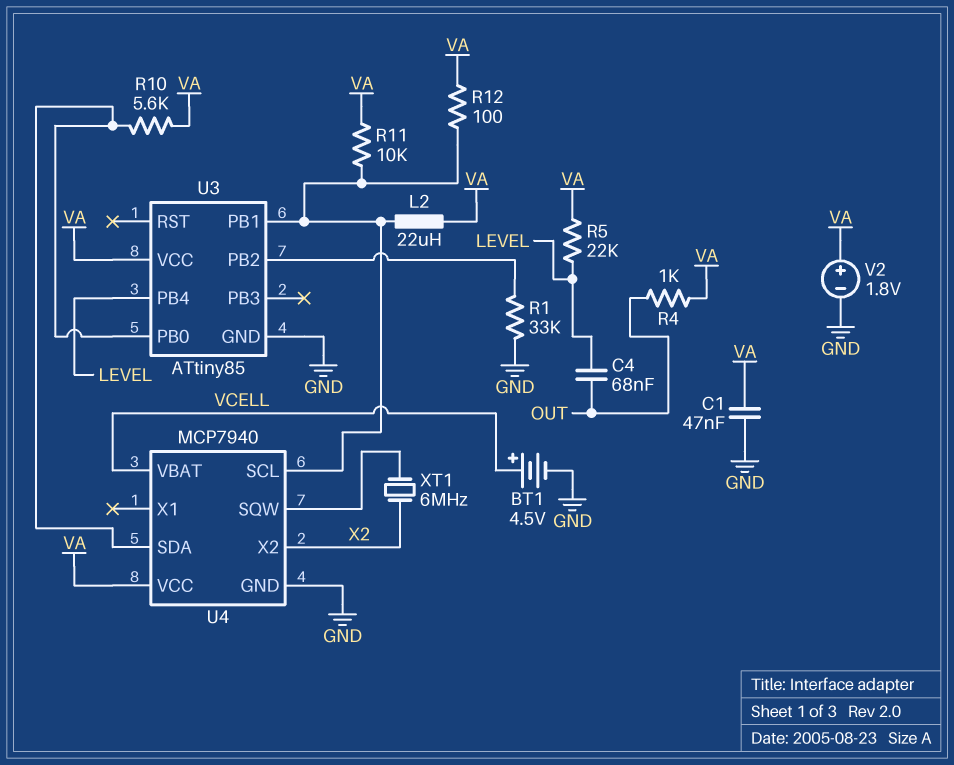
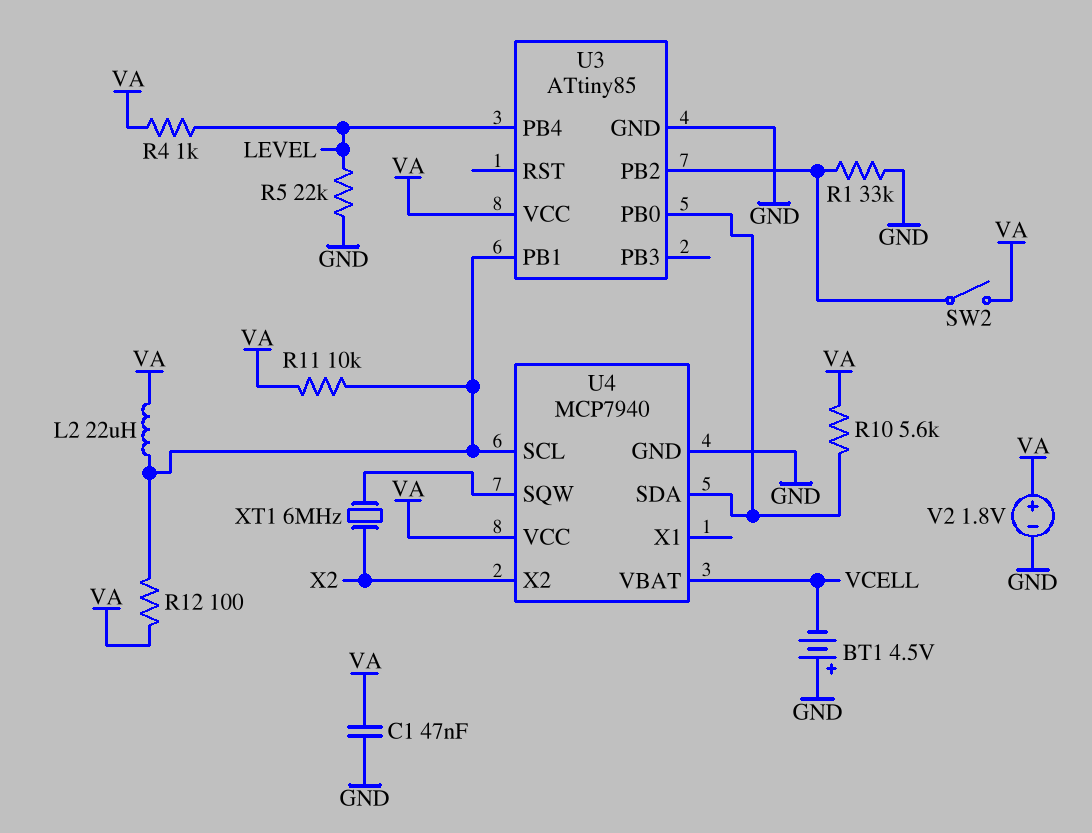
BT1: 4.5V (plus VCELL, minus GND) -> 4.5V (plus GND, minus VCELL)
C4: 68nF (LEVEL, OUT) -> none
R4: 1k (OUT, VA) -> 1k (LEVEL, VA)
R5: 22k (LEVEL, VA) -> 22k (GND, LEVEL)
SW2: none -> switch (U3/PB2, VA)

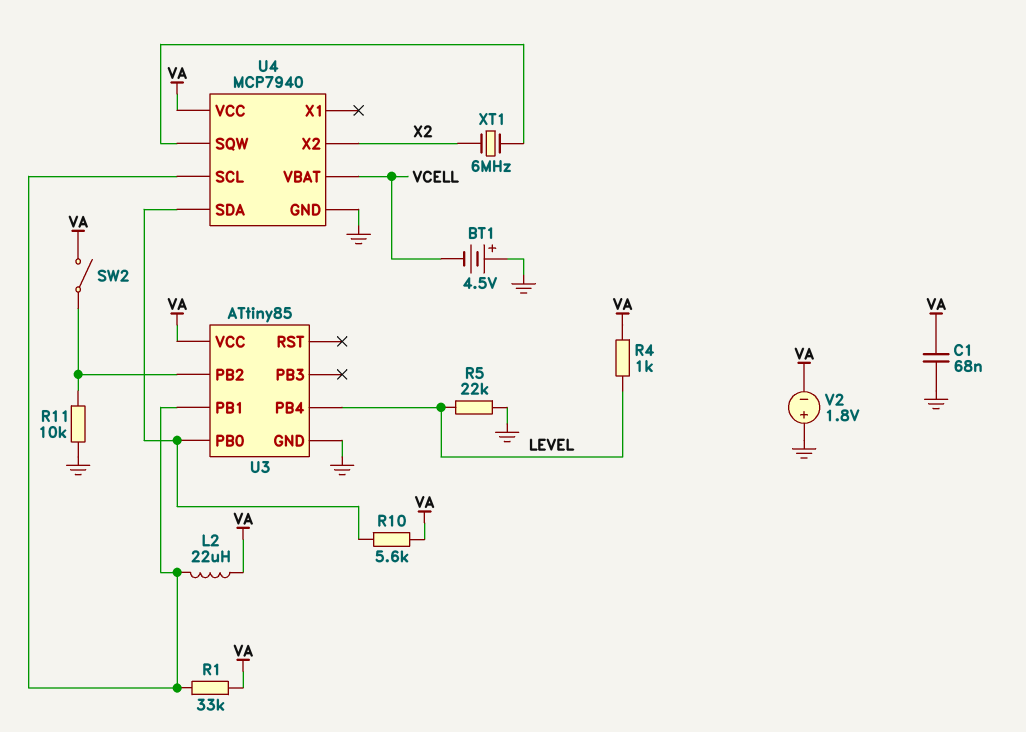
C1: 47nF (GND, VA) -> 68nF (GND, VA)
R1: 33k (GND, U3/PB2) -> 33k (U3/PB1, VA)
R11: 10k (U3/PB1, VA) -> 10k (GND, U3/PB2)
R12: 100 (U3/PB1, VA) -> none
V2: 1.8V (plus VA, minus GND) -> 1.8V (plus GND, minus VA)

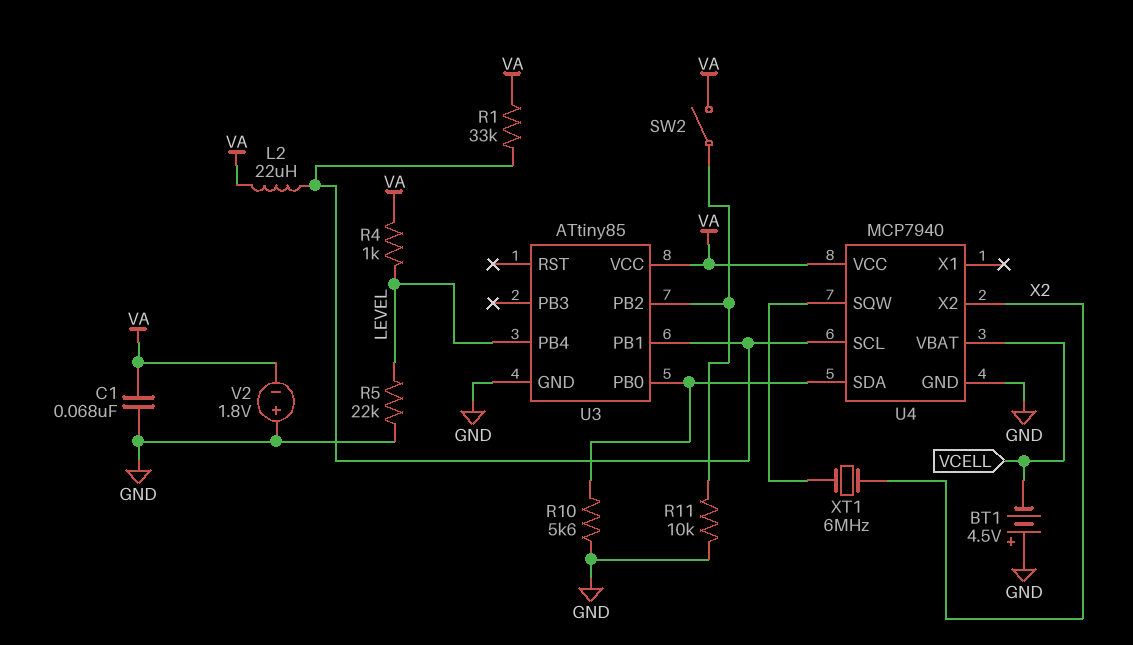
R10: 5.6k (U3/PB0, VA) -> 5.6k (GND, U3/PB0)

